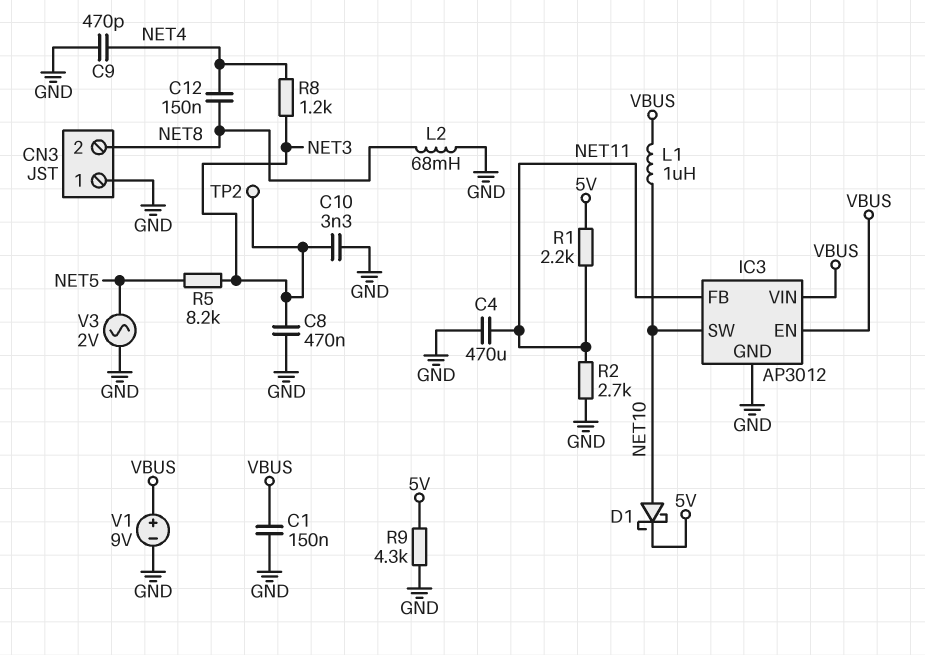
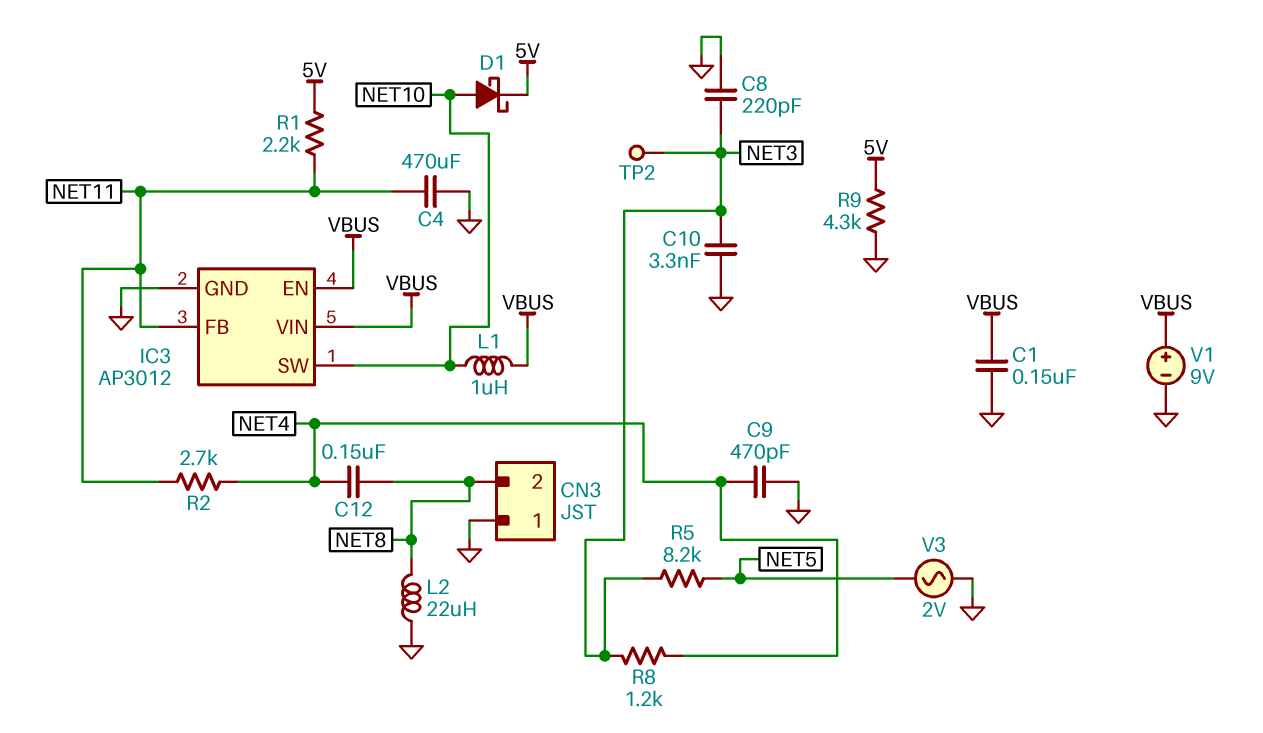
C8: 470nF (GND, NET3) -> 220pF (GND, NET3)
L2: 68mH (GND, NET8) -> 22uH (GND, NET8)
R2: 2.7k (GND, NET11) -> 2.7k (NET4, NET11)

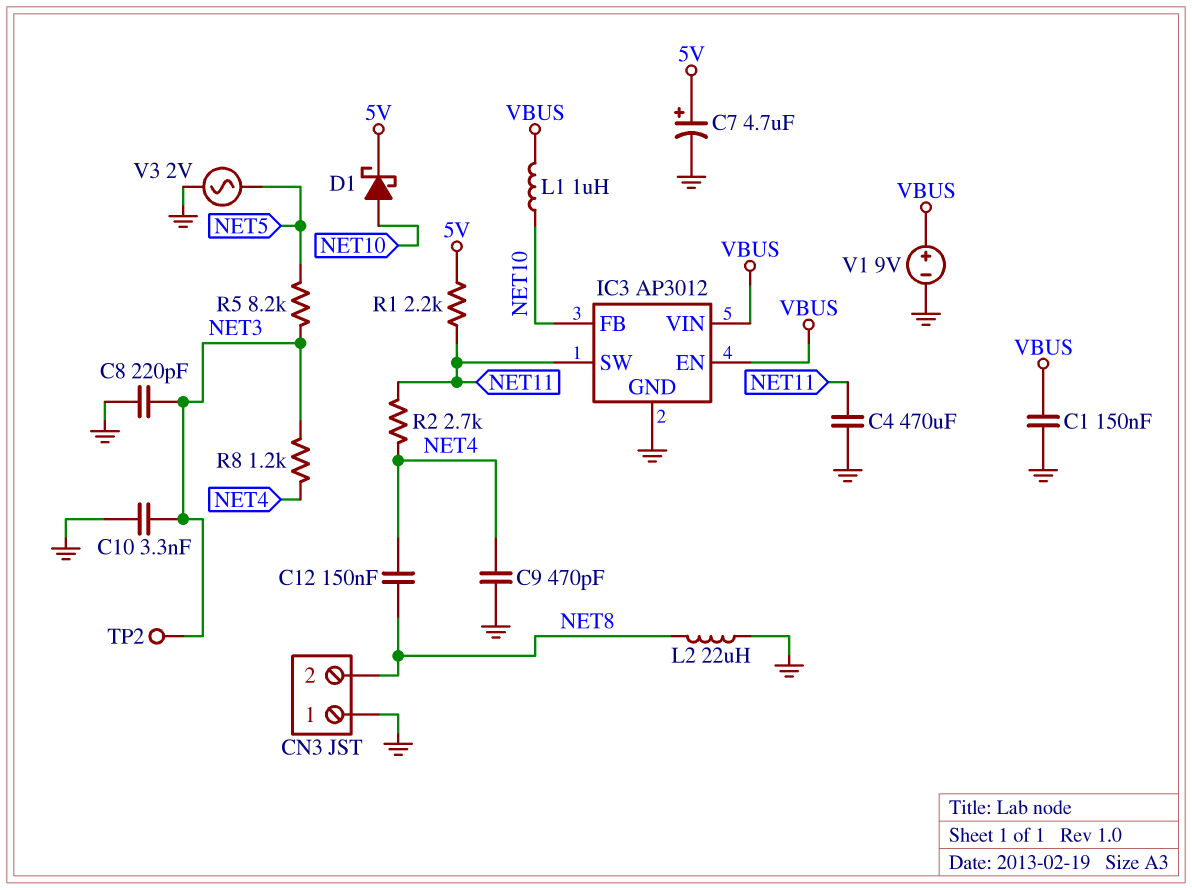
C7: none -> 4.7uF (plus 5V, minus GND)
IC3 pin FB: NET11 -> NET10
IC3 pin SW: NET10 -> NET11
R9: 4.3k (5V, GND) -> none

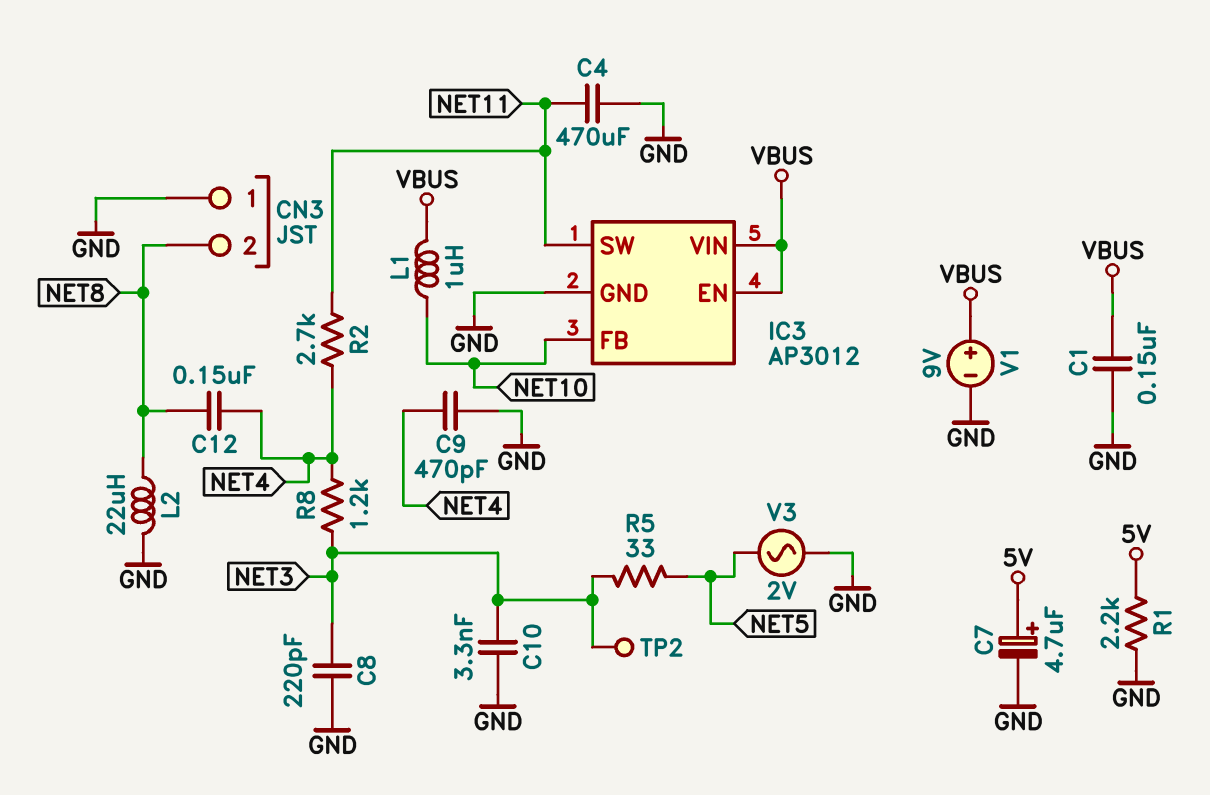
D1: schottky (A NET10, K 5V) -> none
R1: 2.2k (5V, NET11) -> 2.2k (5V, GND)
R5: 8.2k (NET3, NET5) -> 33 (NET3, NET5)

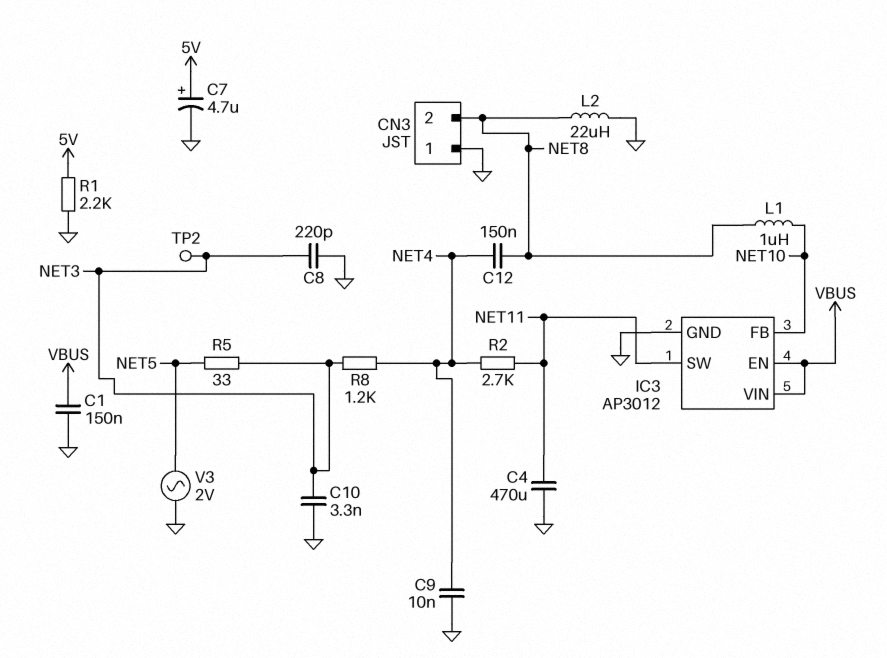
C9: 470pF (GND, NET4) -> 10nF (GND, NET4)
L1: 1uH (NET10, VBUS) -> 1uH (NET8, NET10)
V1: 9V (plus VBUS, minus GND) -> none

